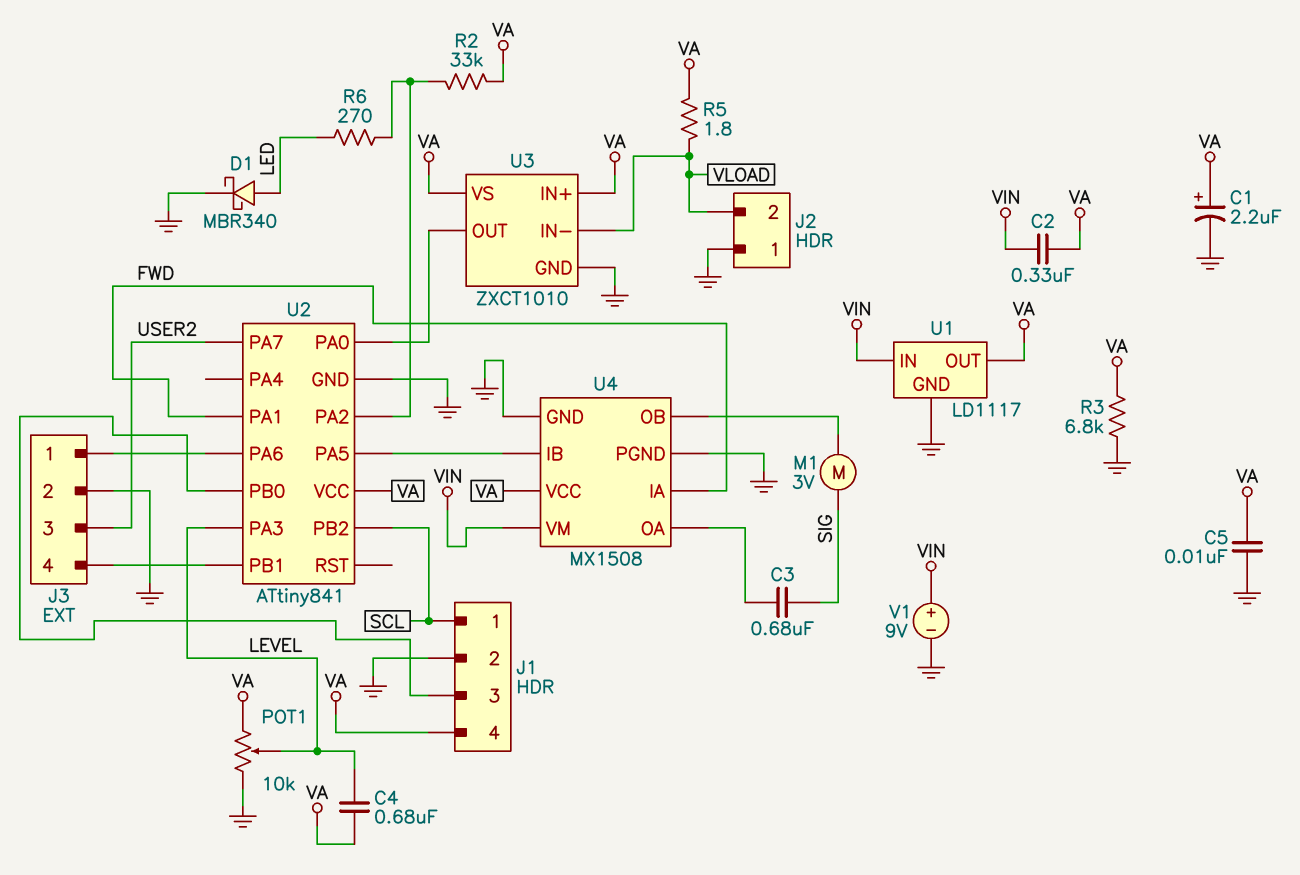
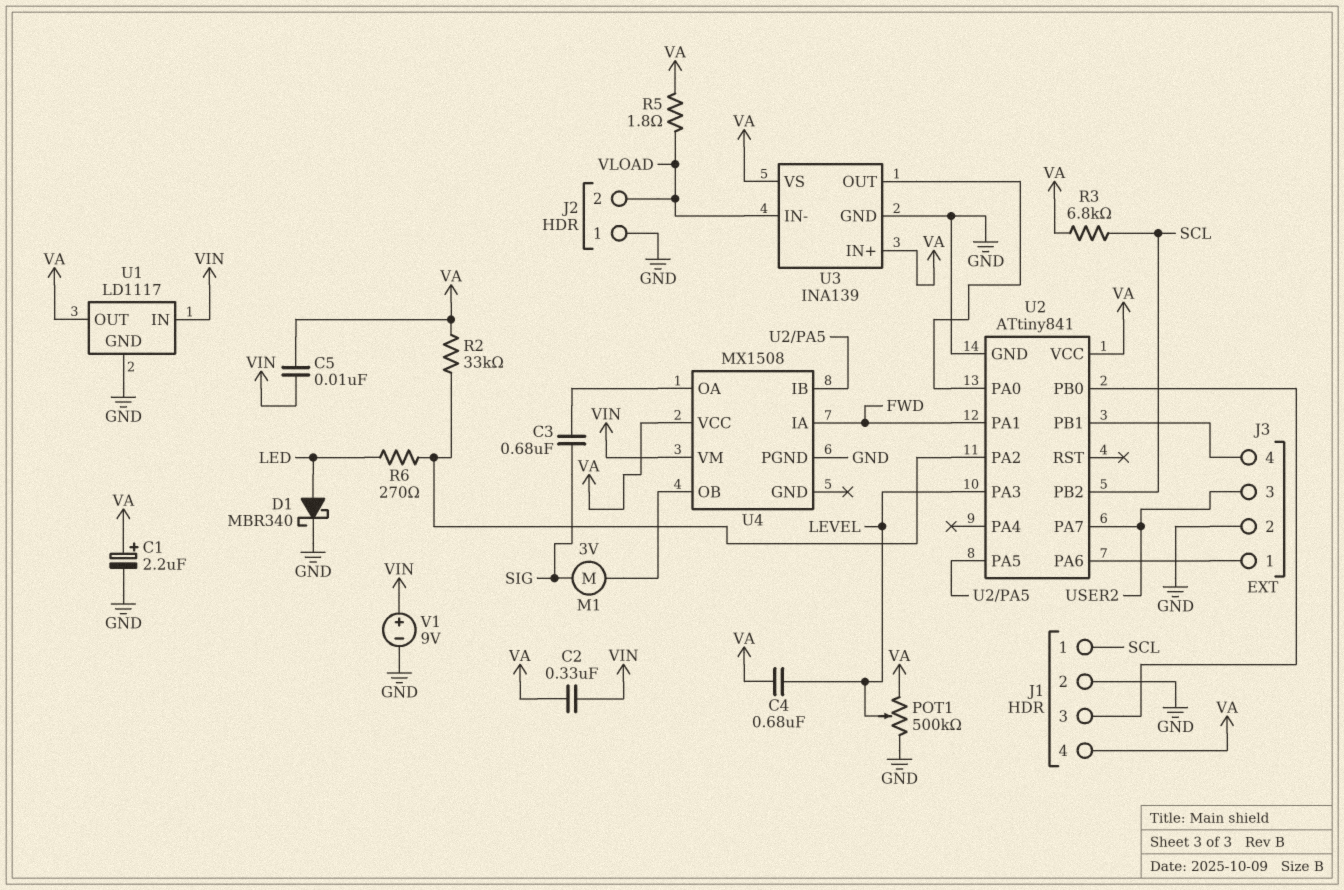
C5: 10nF (GND, VA) -> 10nF (VA, VIN)
POT1: 10k (GND, VA, wiper LEVEL) -> 500k (GND, VA, wiper LEVEL)
R3: 6.8k (GND, VA) -> 6.8k (SCL, VA)
U3: ZXCT1010 -> INA139
U4 pin GND: GND -> none

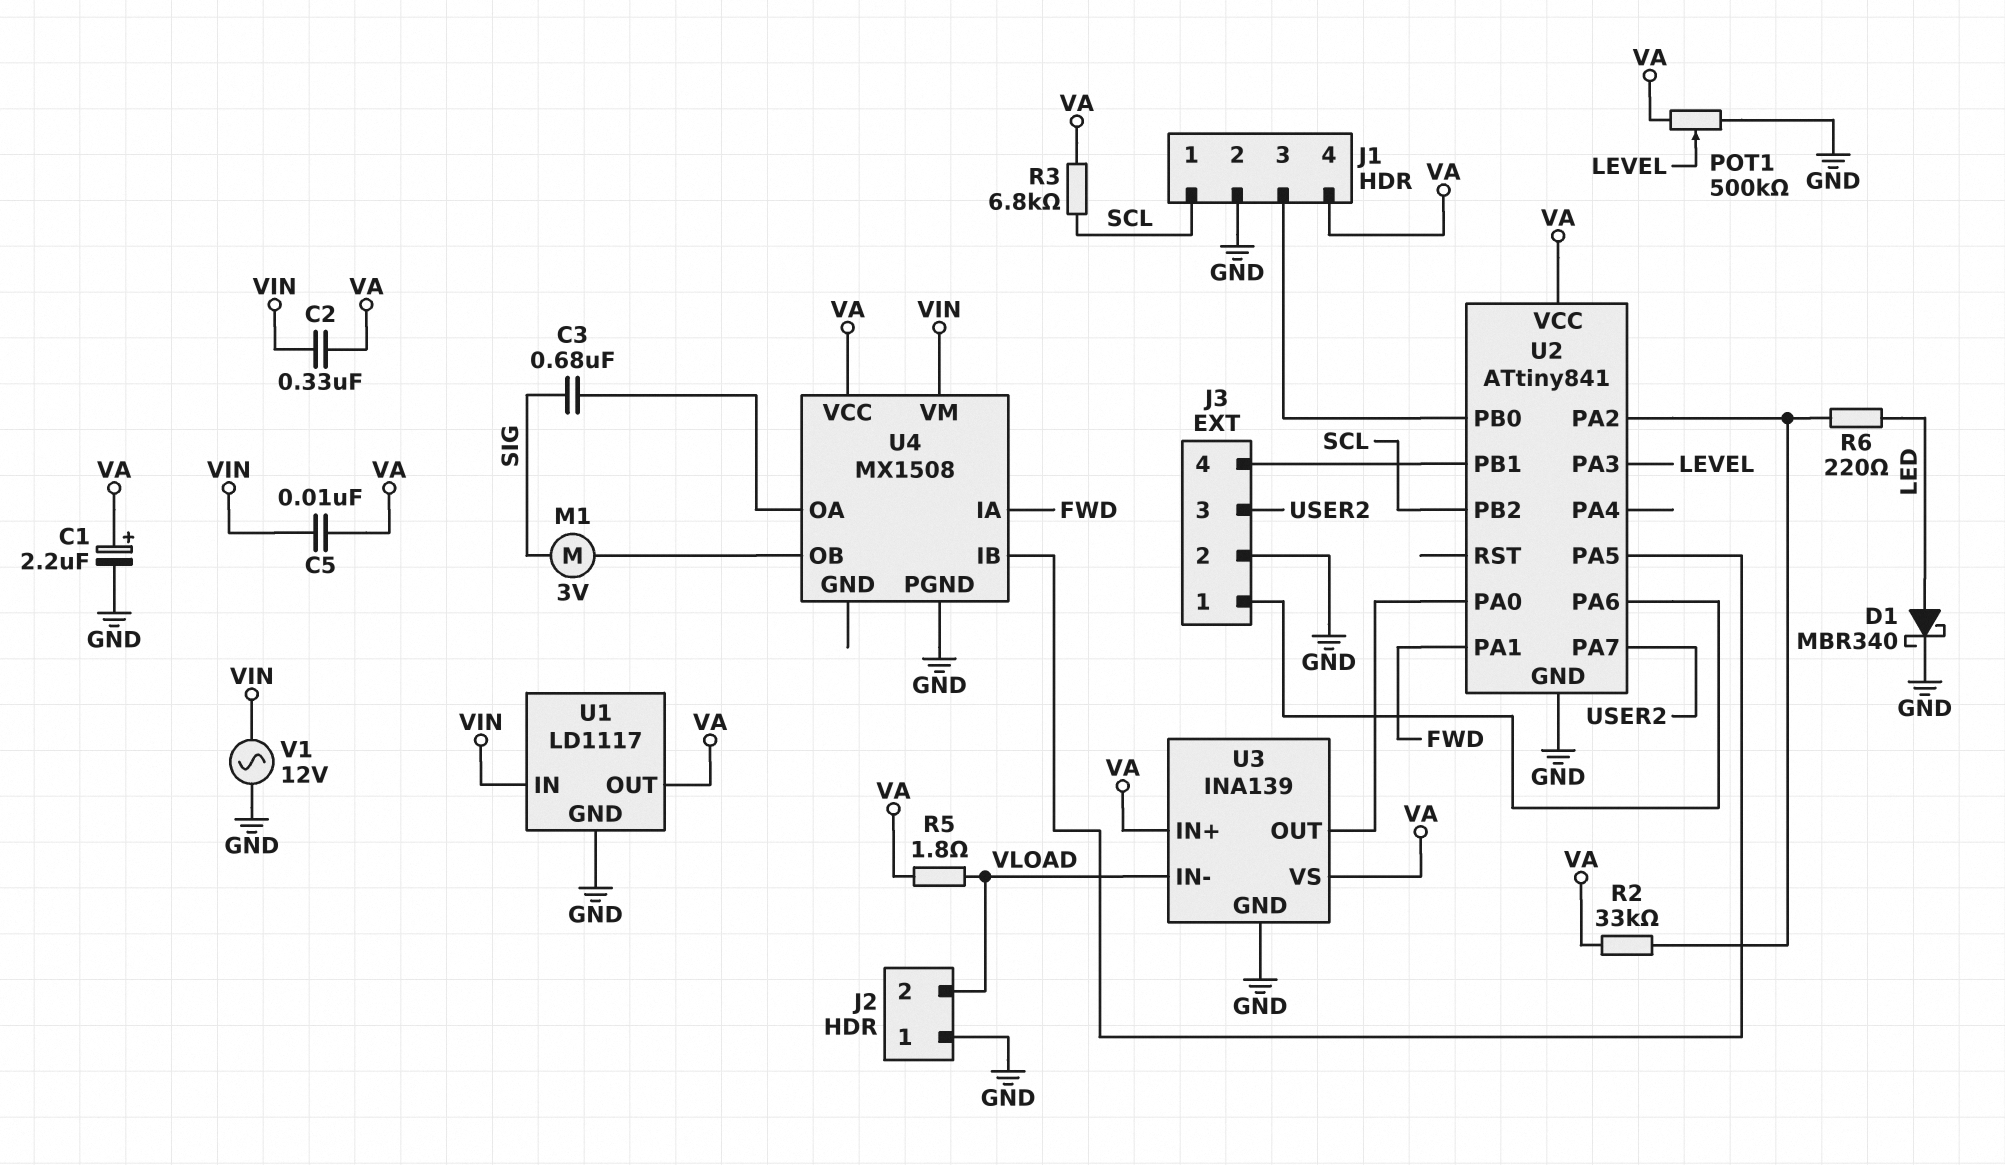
C4: 680nF (LEVEL, VA) -> none
R6: 270 (LED, U2/PA2) -> 220 (LED, U2/PA2)
V1: 9V (plus VIN, minus GND) -> AC 12V (GND, VIN)

